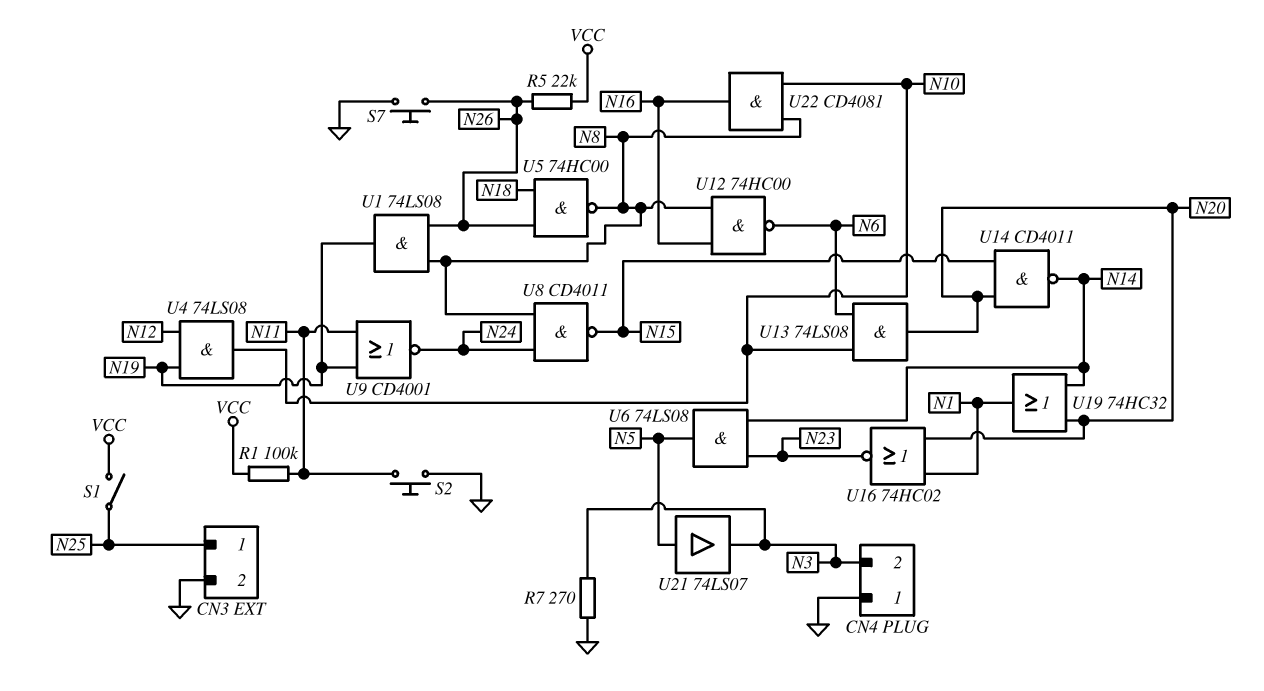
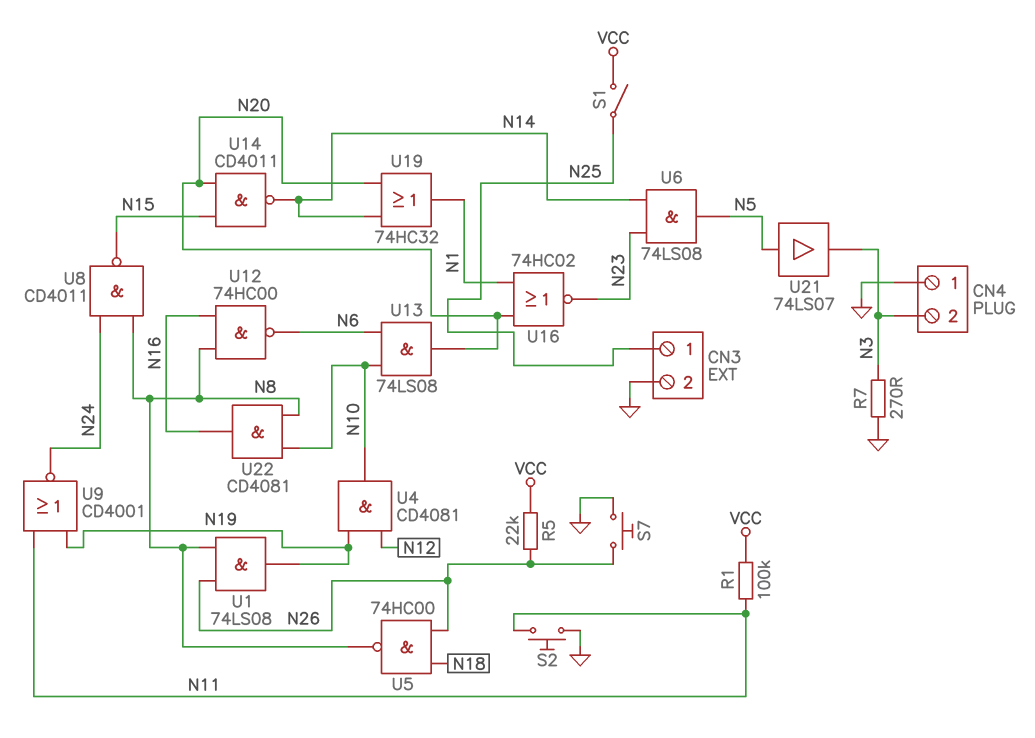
U4: AND 74LS08 (in N12, in N19, out N10) -> AND CD4081 (in N12, in N19, out N10)

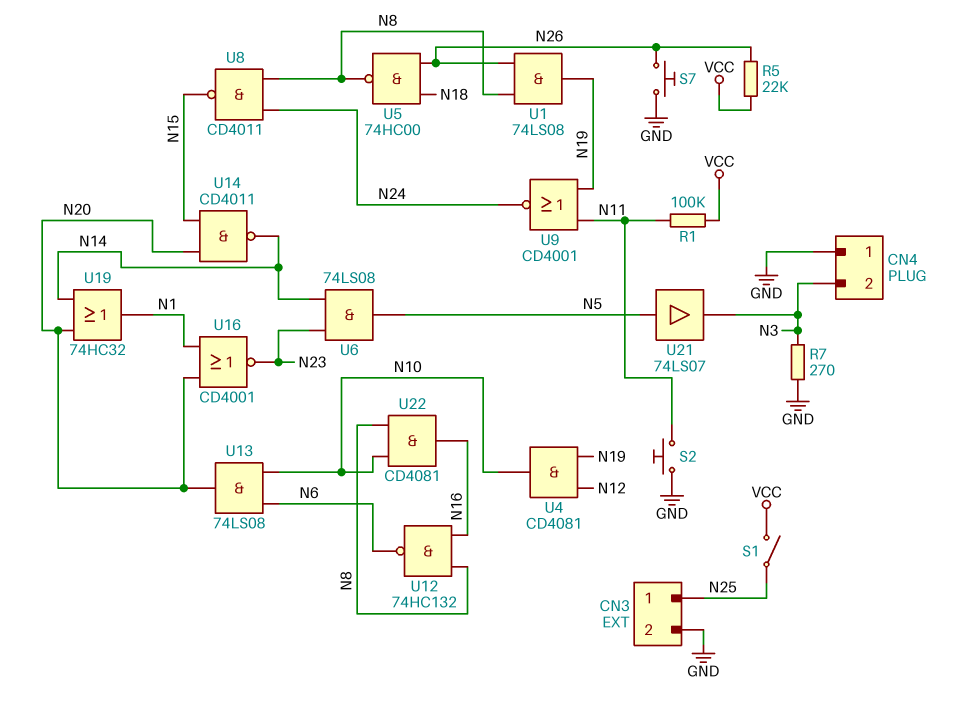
U12: NAND 74HC00 (in N8, in N16, out N6) -> NAND 74HC132 (in N8, in N16, out N6)
U16: NOR 74HC02 (in N1, in N20, out N23) -> NOR CD4001 (in N1, in N20, out N23)

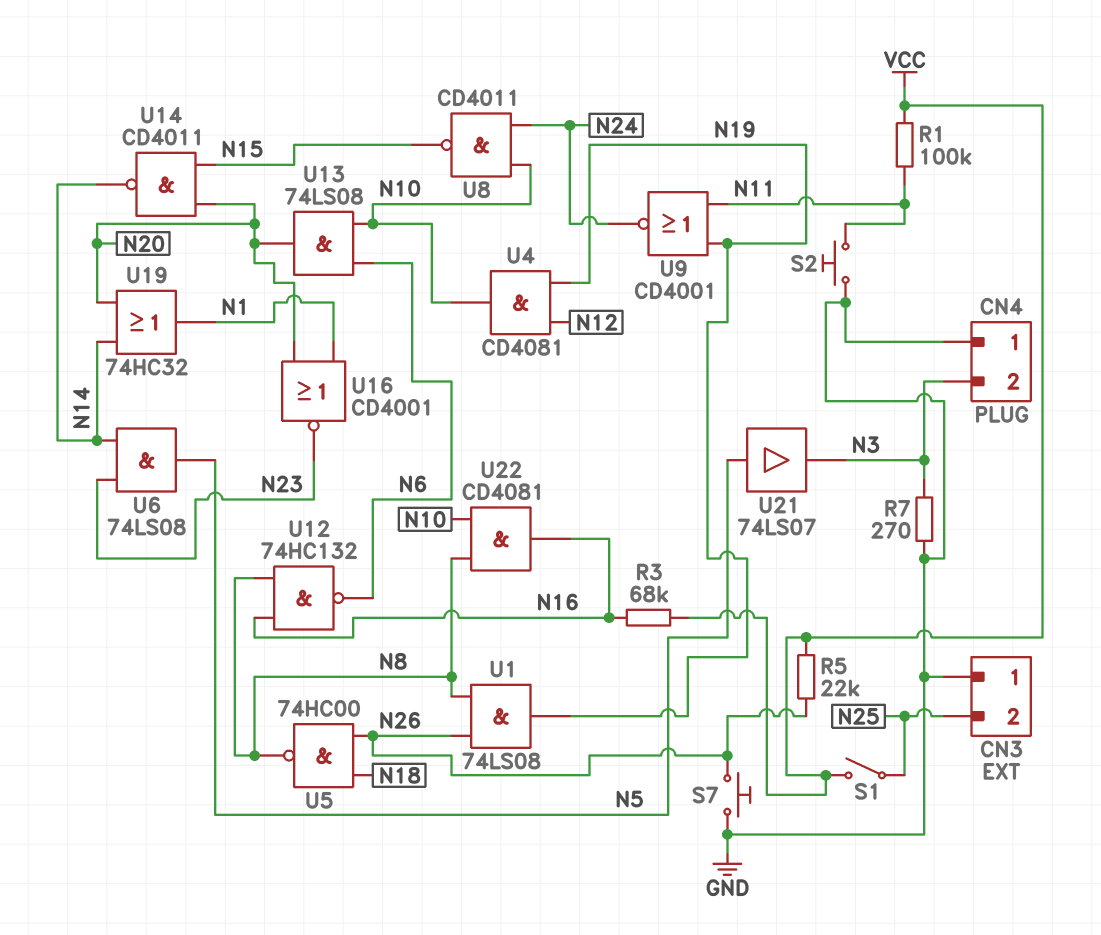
CN3 pin 1: N25 -> GND
CN3 pin 2: GND -> N25
R3: none -> 68k (N16, VCC)
U8: NAND CD4011 (in N8, in N24, out N15) -> NAND CD4011 (in N10, in N24, out N15)

